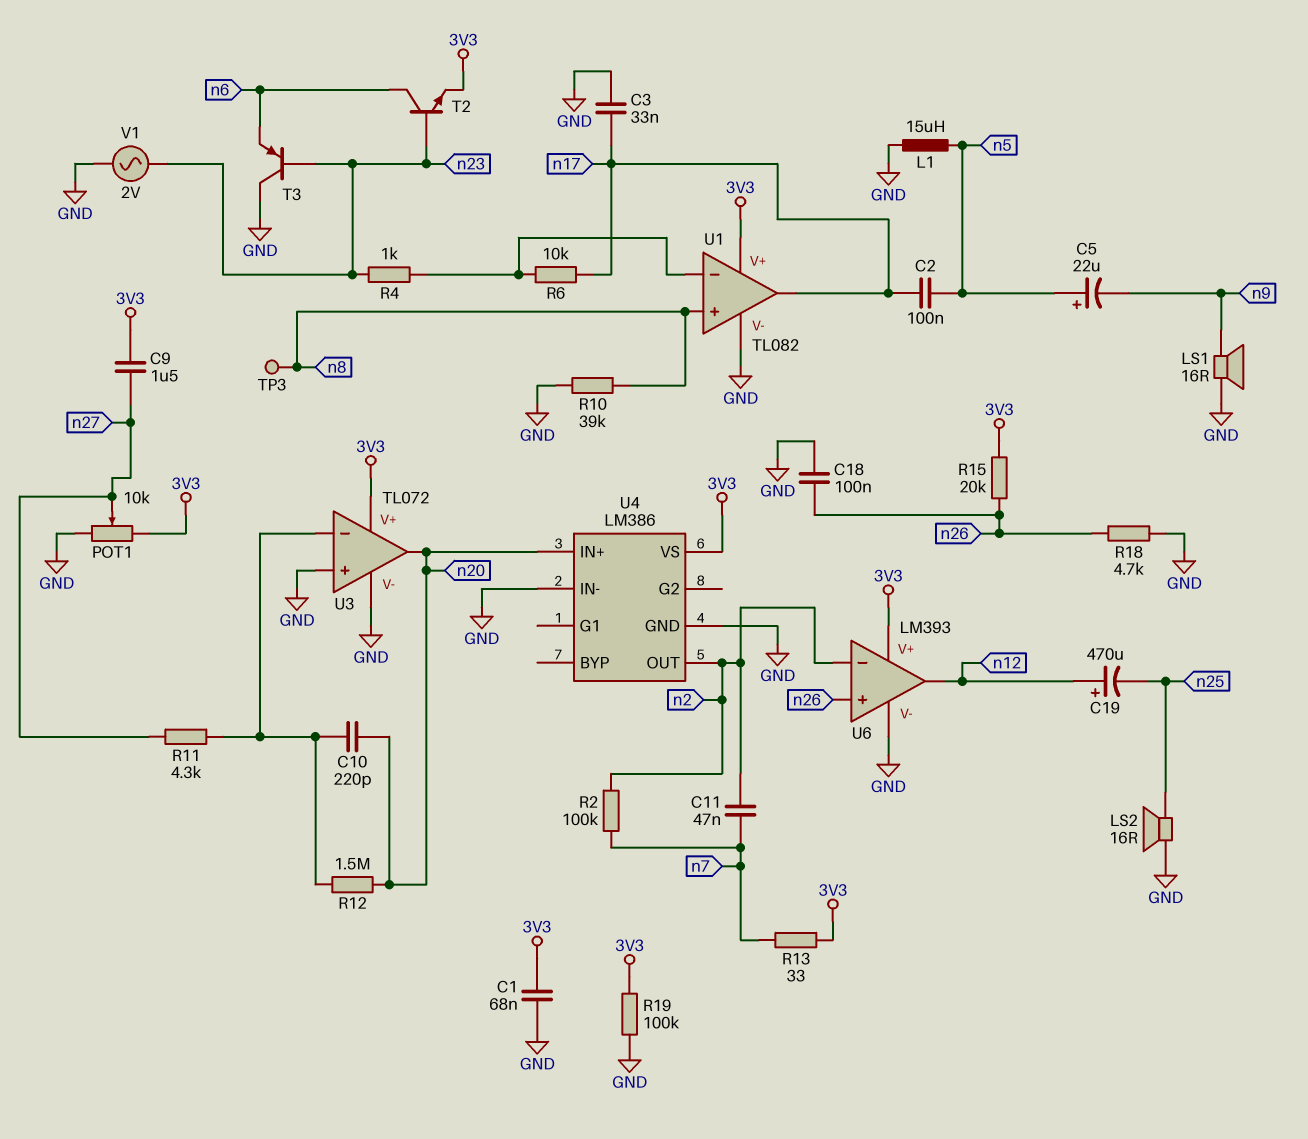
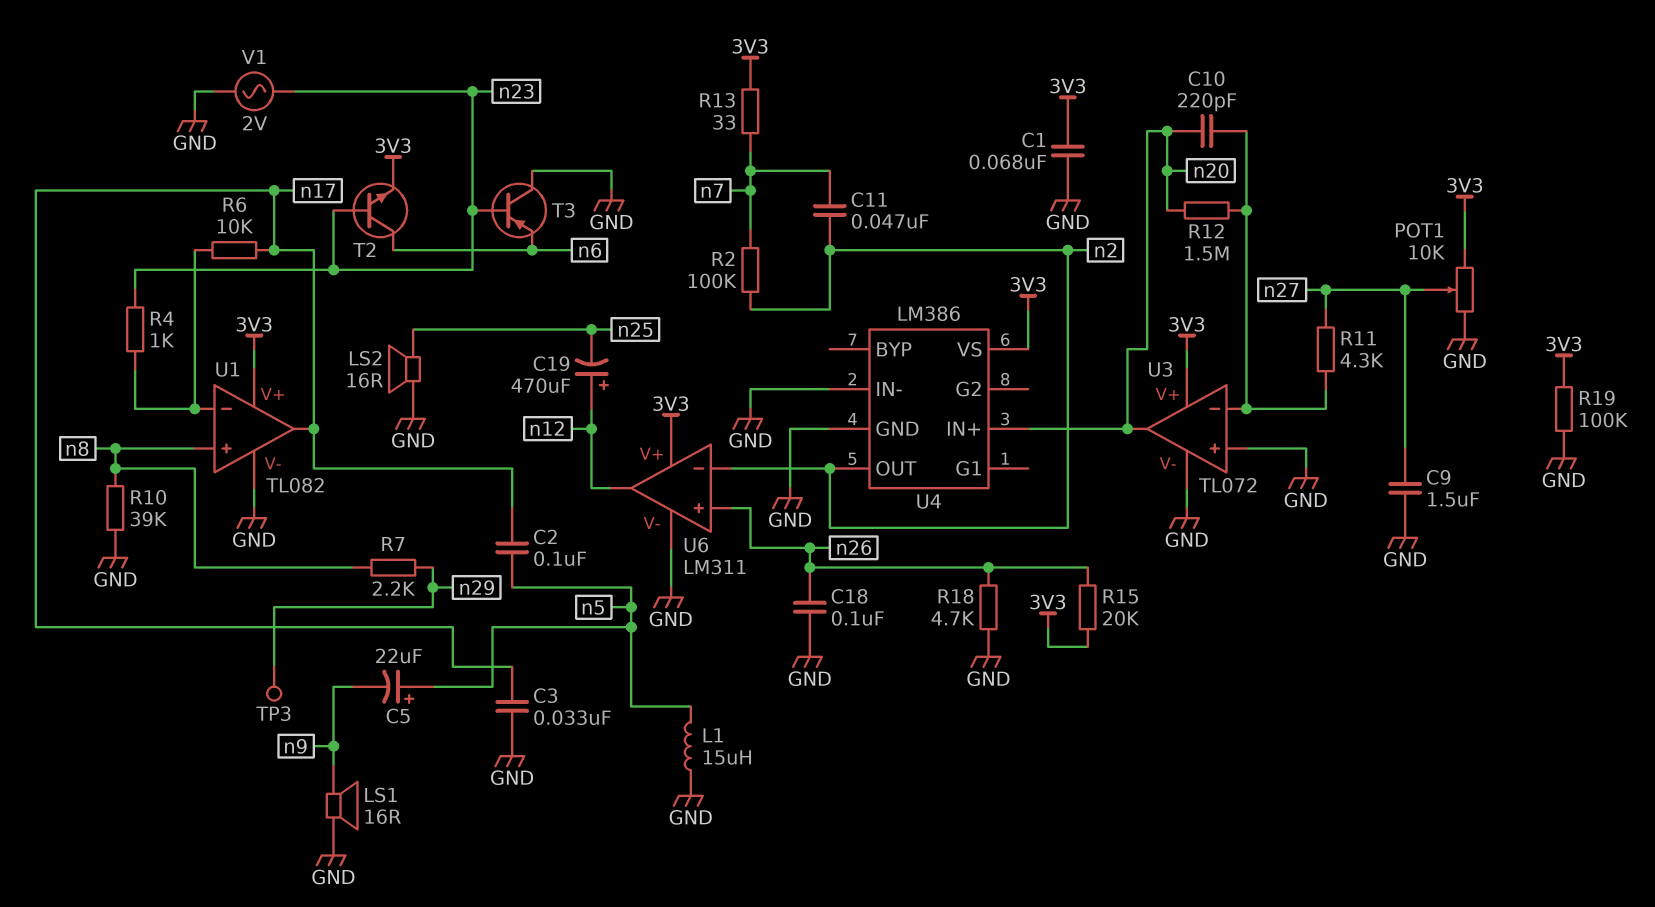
C9: 1.5uF (3V3, n27) -> 1.5uF (GND, n27)
R7: none -> 2.2k (n8, n29)
TP3: test point (n8) -> test point (n29)
U6: LM393 -> LM311

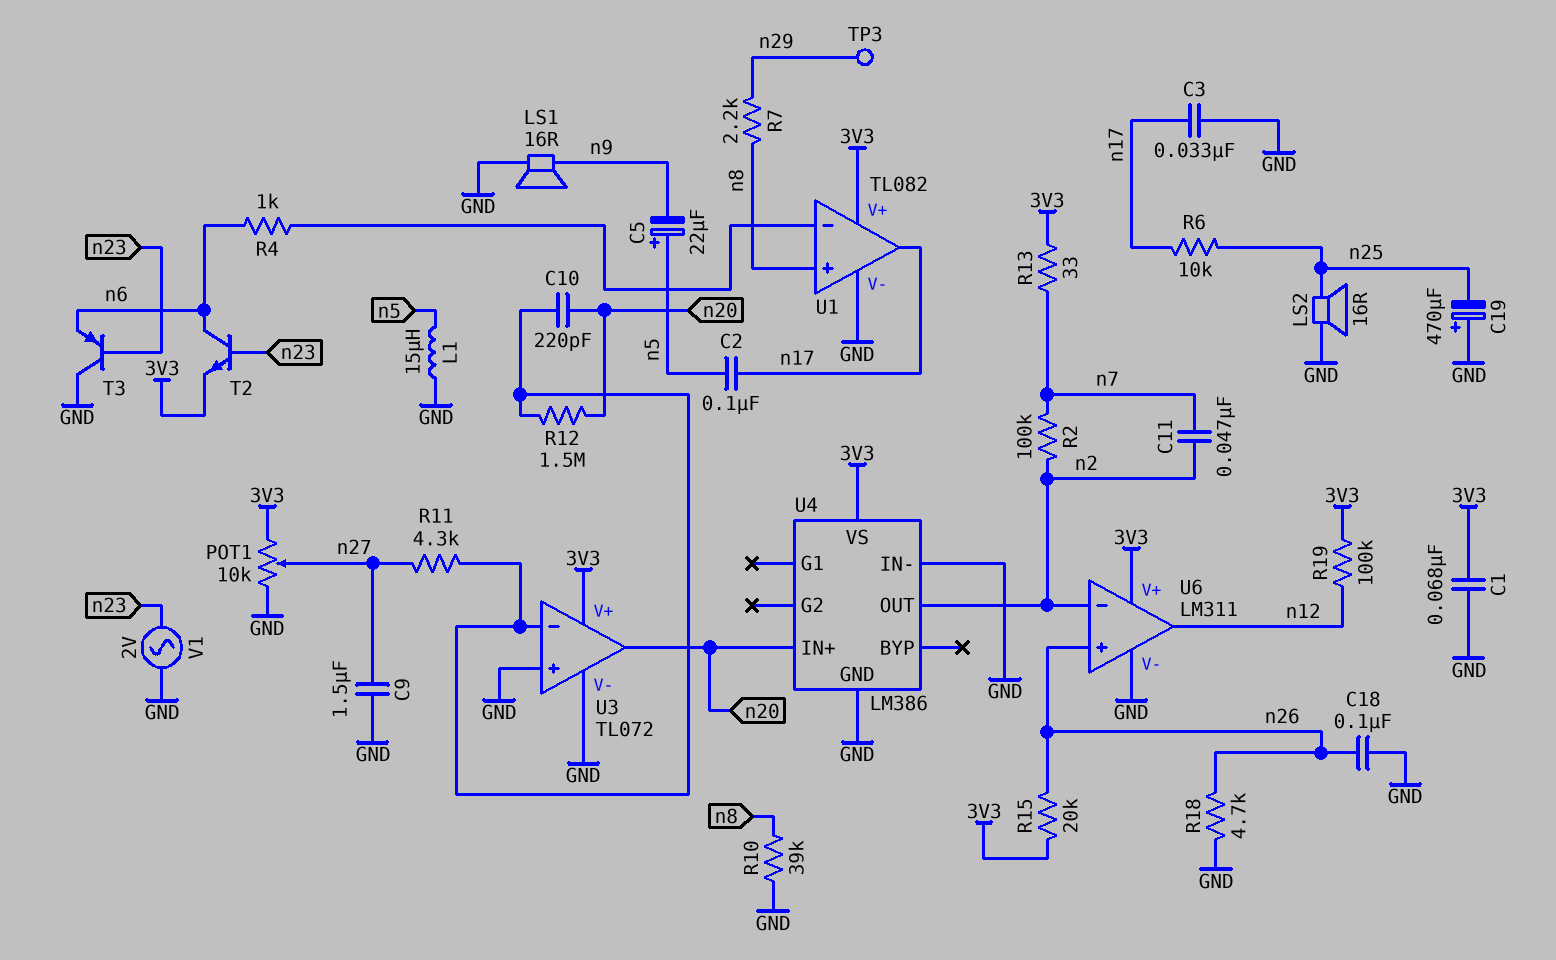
C19: 470uF (plus n12, minus n25) -> 470uF (plus GND, minus n25)
R4: 1k (U1/in-, n23) -> 1k (U1/in-, n6)
R6: 10k (U1/in-, n17) -> 10k (n17, n25)
R19: 100k (3V3, GND) -> 100k (3V3, n12)

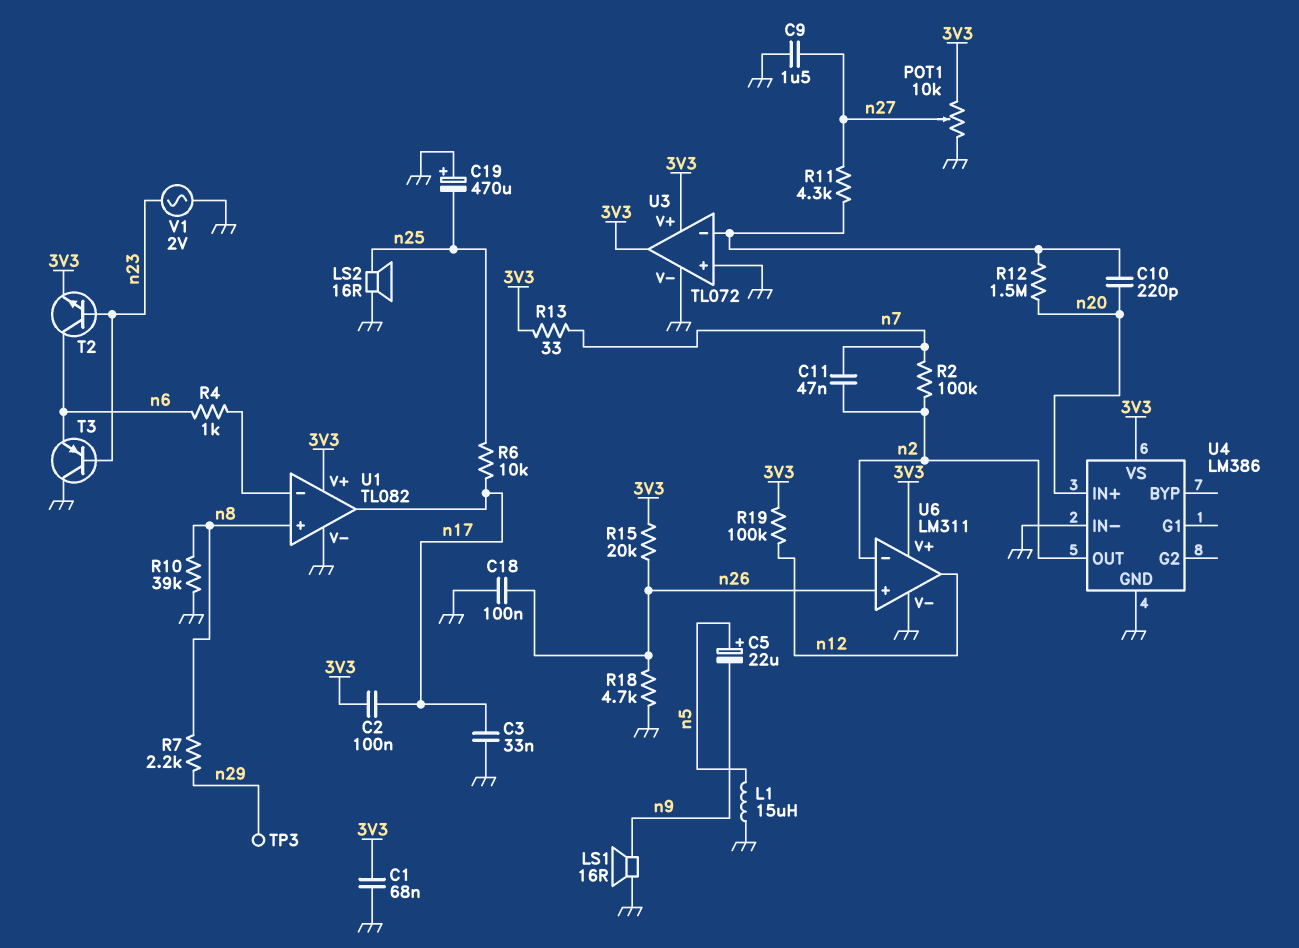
C2: 100nF (n5, n17) -> 100nF (3V3, n17)
U3 pin out: n20 -> 3V3

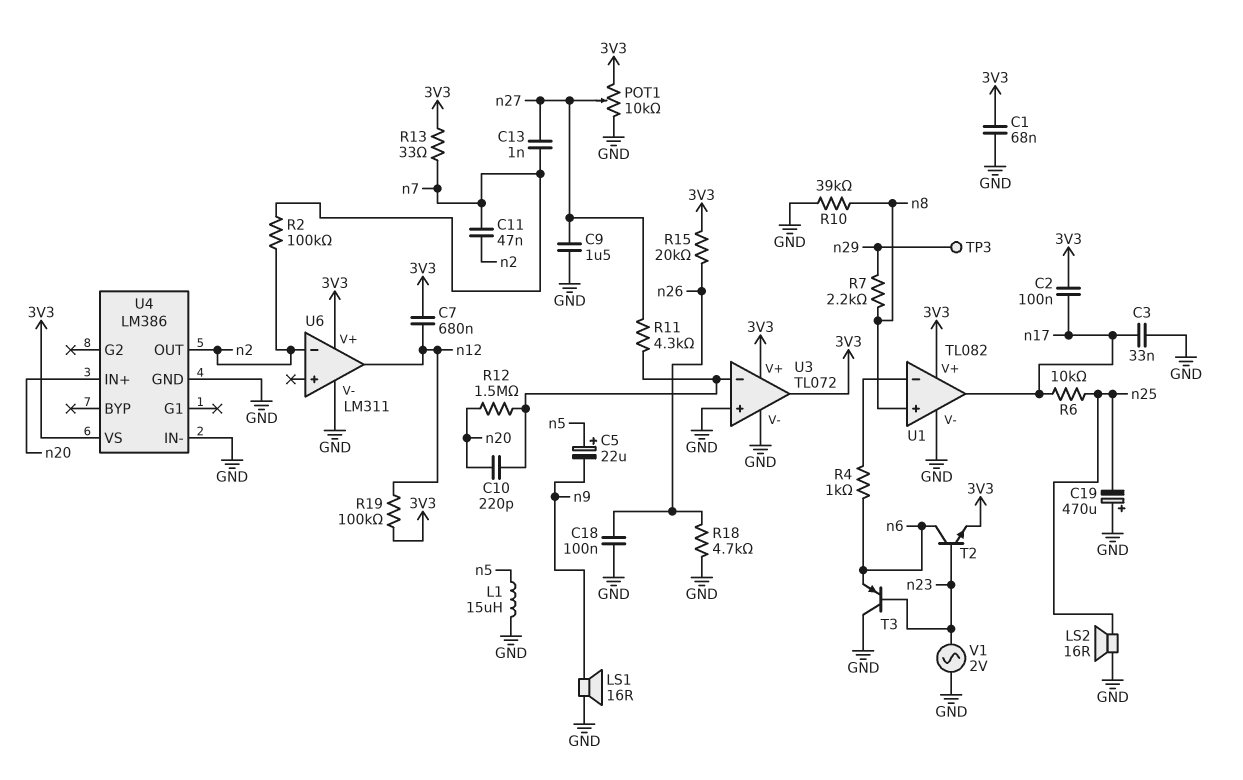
C7: none -> 680nF (3V3, n12)
C13: none -> 1nF (n7, n27)
U6 pin in+: n26 -> none

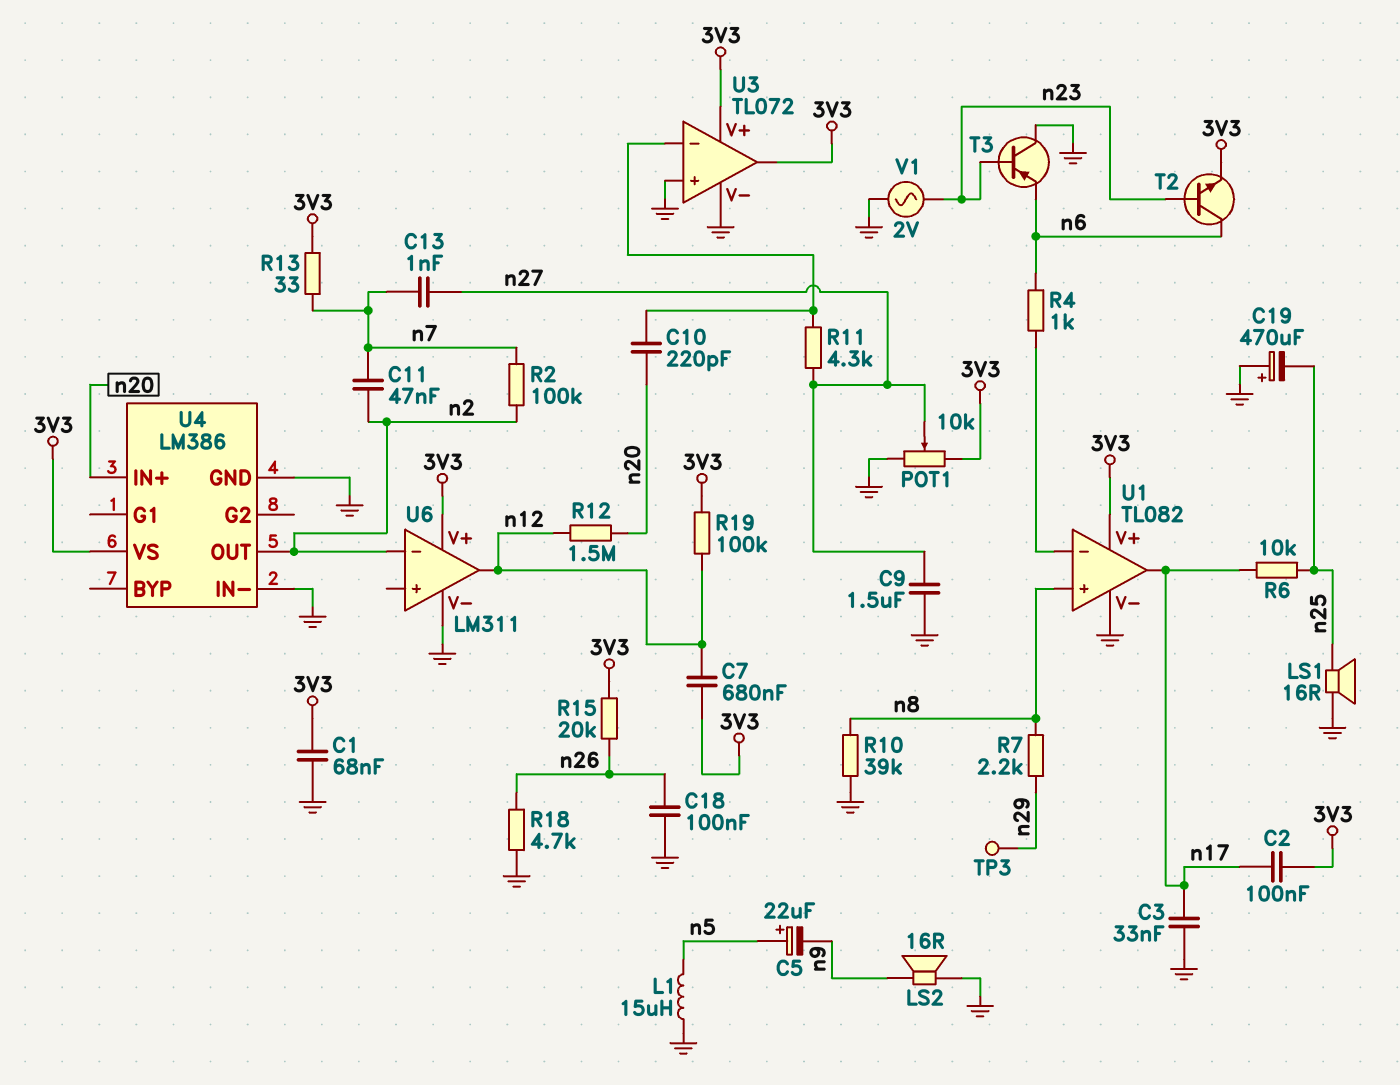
LS1: speaker 16R (GND, n9) -> speaker 16R (GND, n25)
LS2: speaker 16R (GND, n25) -> speaker 16R (GND, n9)
R12: 1.5M (U3/in-, n20) -> 1.5M (n12, n20)

